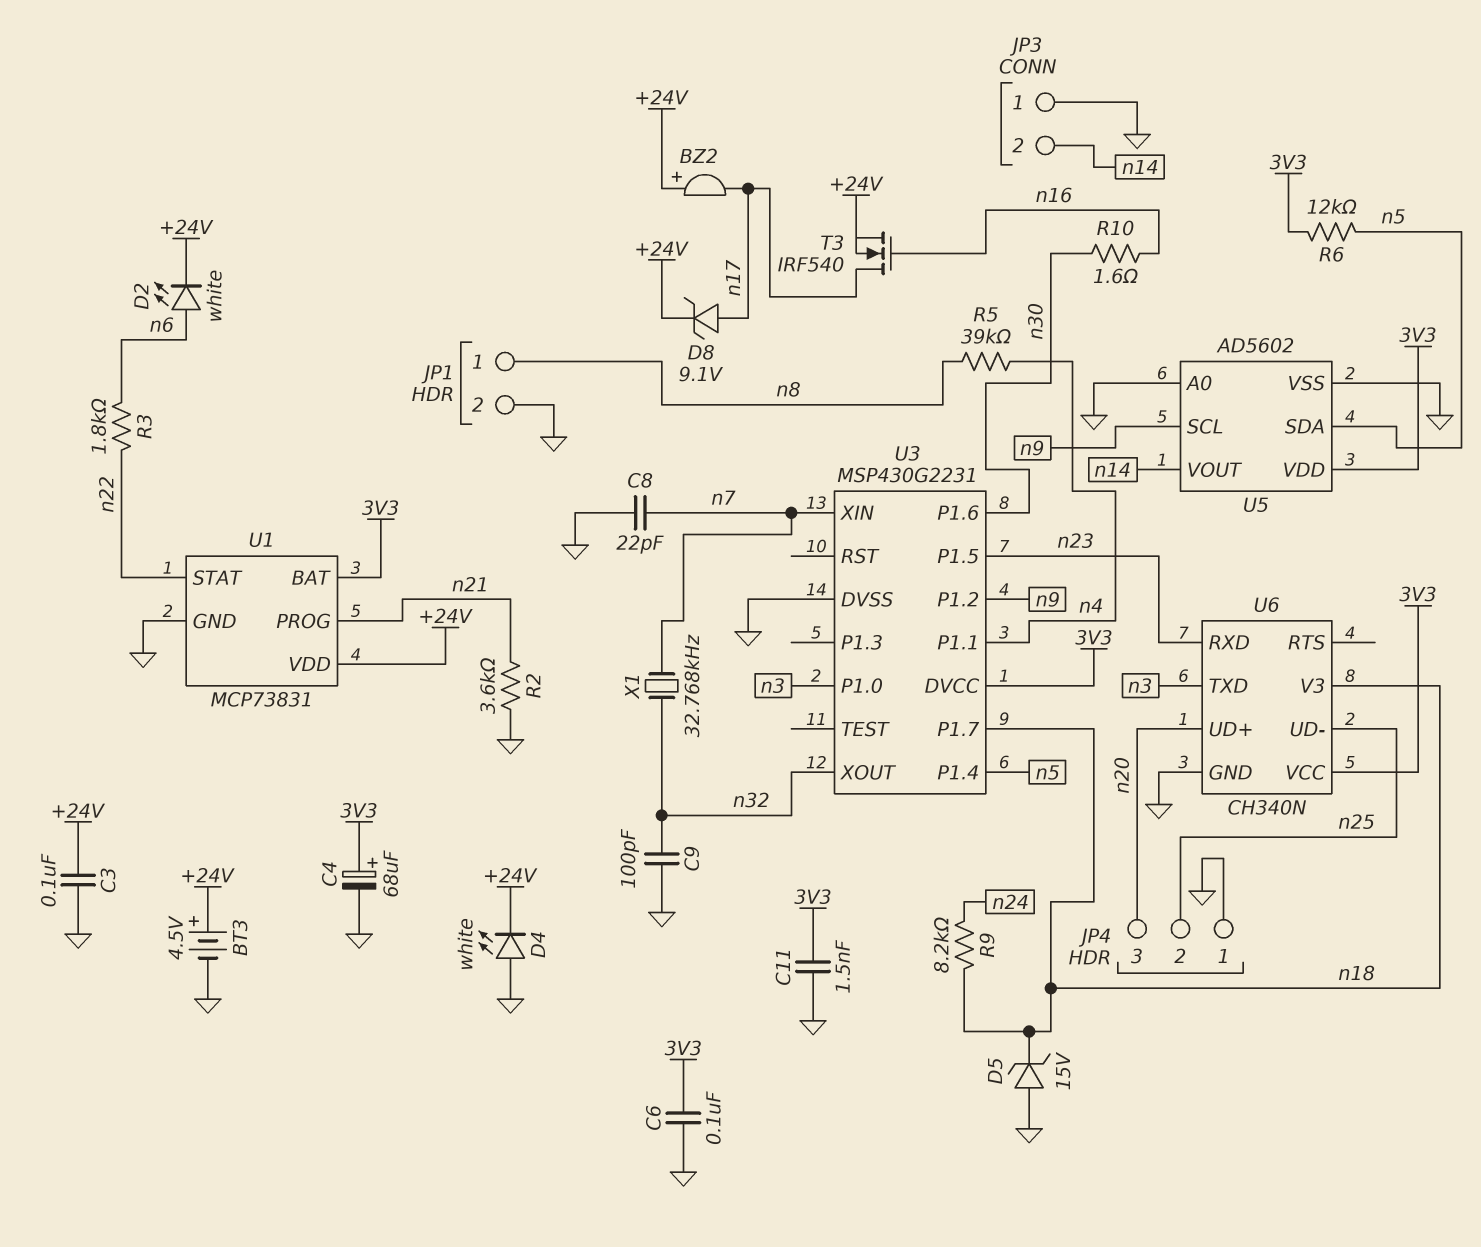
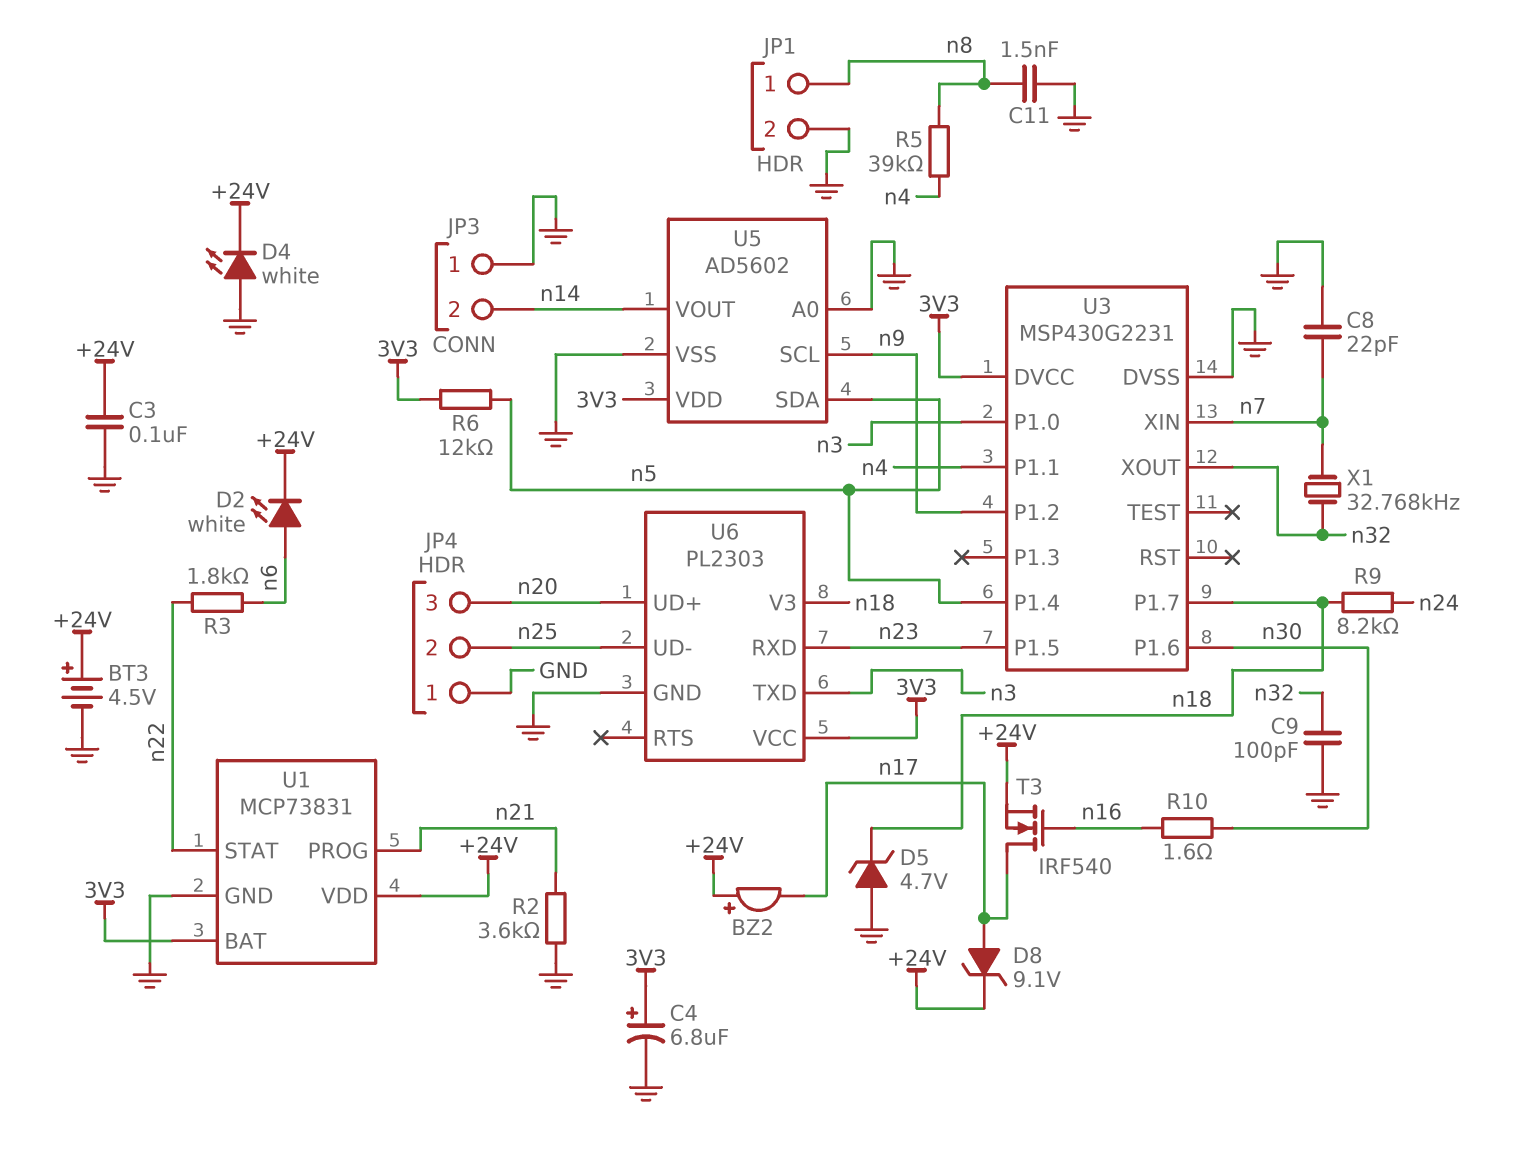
C4: 68uF (plus 3V3, minus GND) -> 6.8uF (plus 3V3, minus GND)
C6: 100nF (3V3, GND) -> none
C11: 1.5nF (3V3, GND) -> 1.5nF (GND, n8)
D5: zener 15V (A GND, K n18) -> zener 4.7V (A GND, K n18)
U6: CH340N -> PL2303

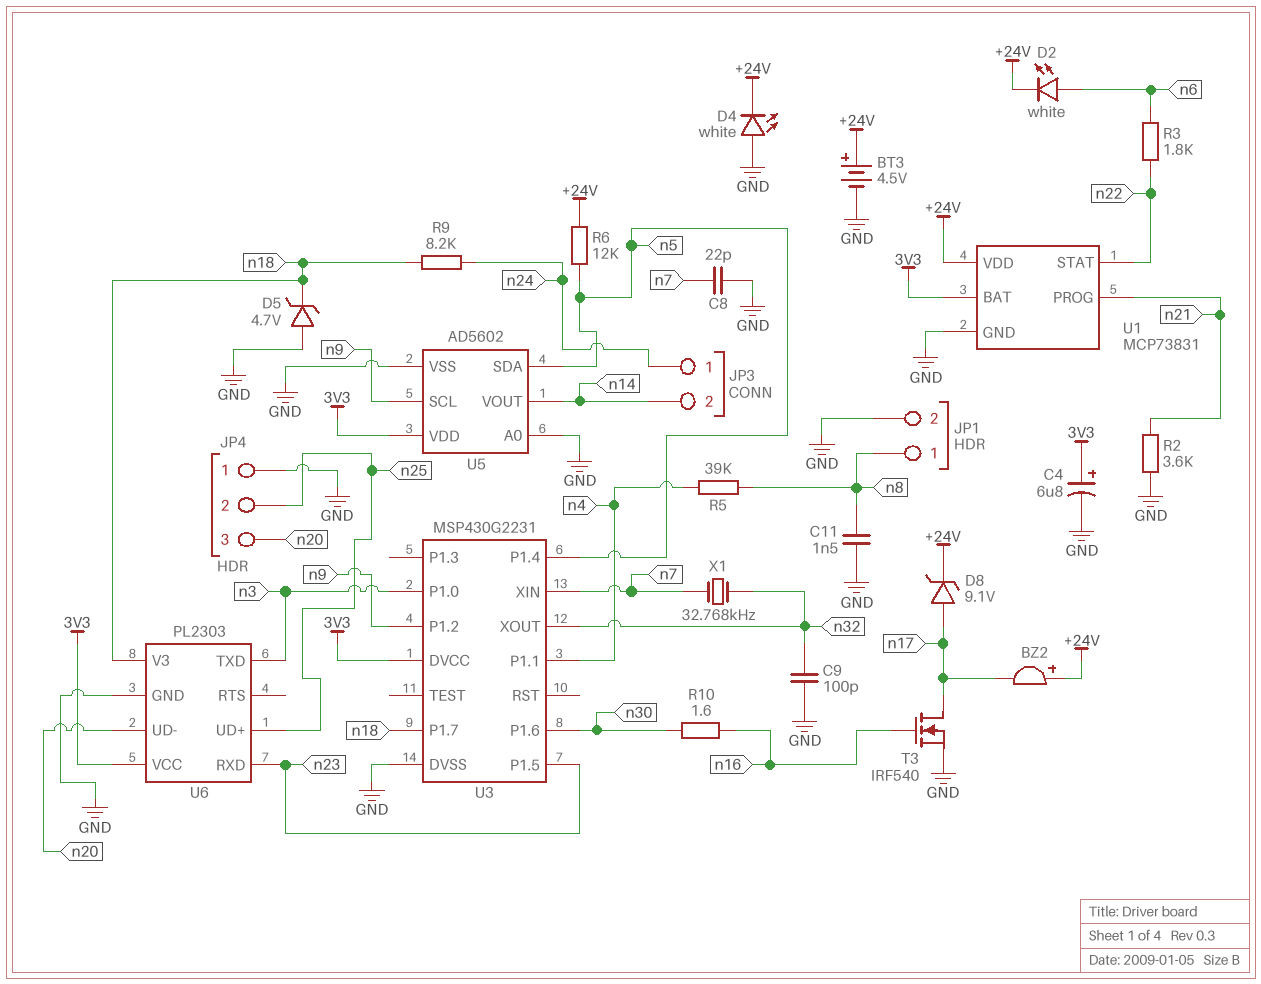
C3: 100nF (+24V, GND) -> none
JP3 pin 1: GND -> n24
R6: 12k (3V3, n5) -> 12k (+24V, n5)
T3: NMOS IRF540 (G n16, D n17, S +24V) -> NMOS IRF540 (G n16, D n17, S GND)
U6 pin UD+: n20 -> n25
U6 pin UD-: n25 -> n20

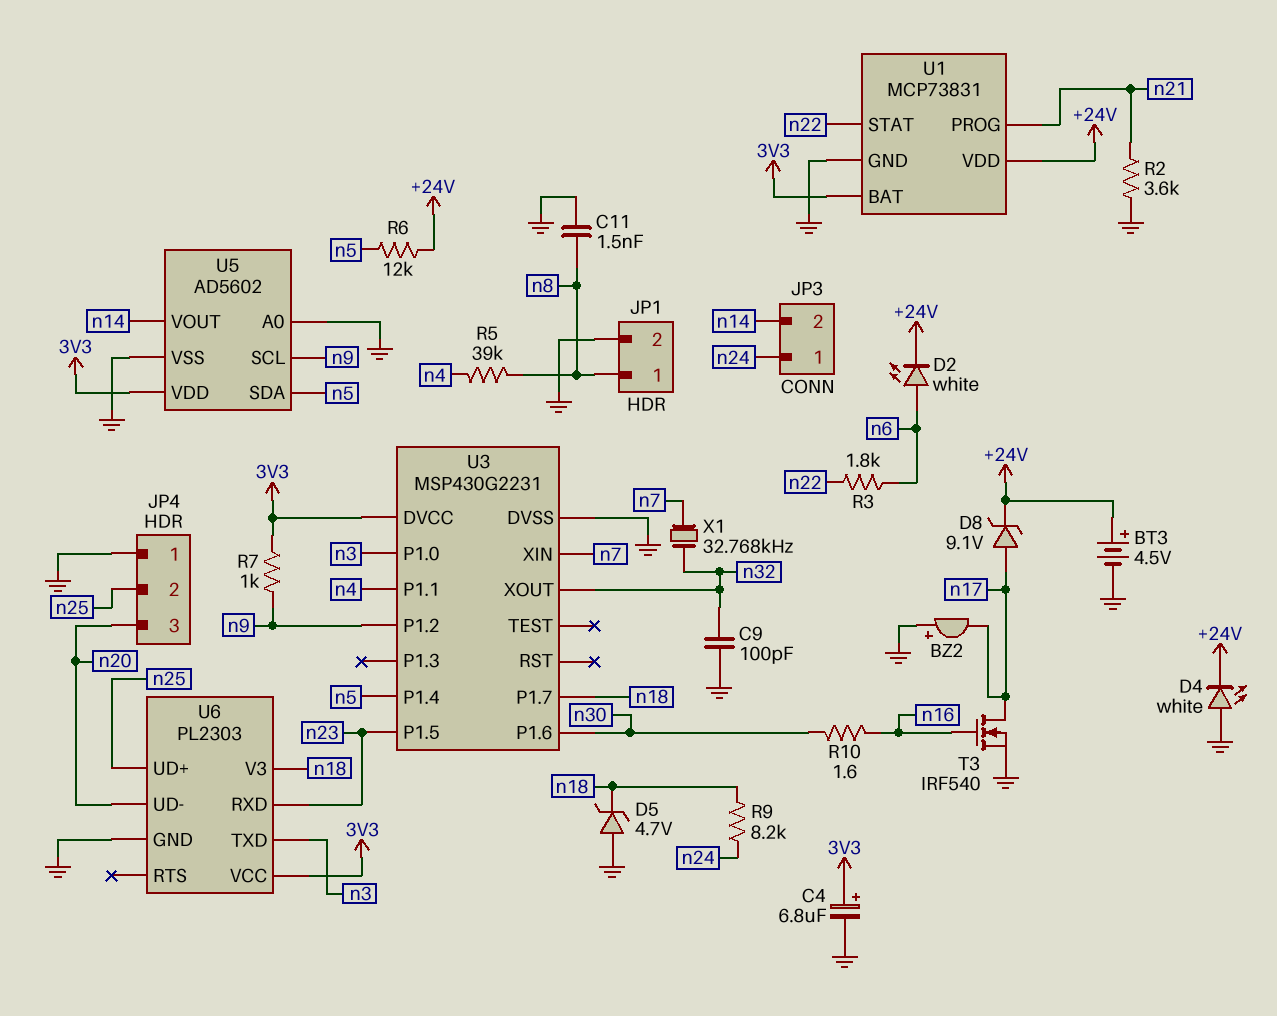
BZ2: buzzer (plus +24V, minus n17) -> buzzer (plus GND, minus n17)
C8: 22pF (GND, n7) -> none
R7: none -> 1k (3V3, n9)

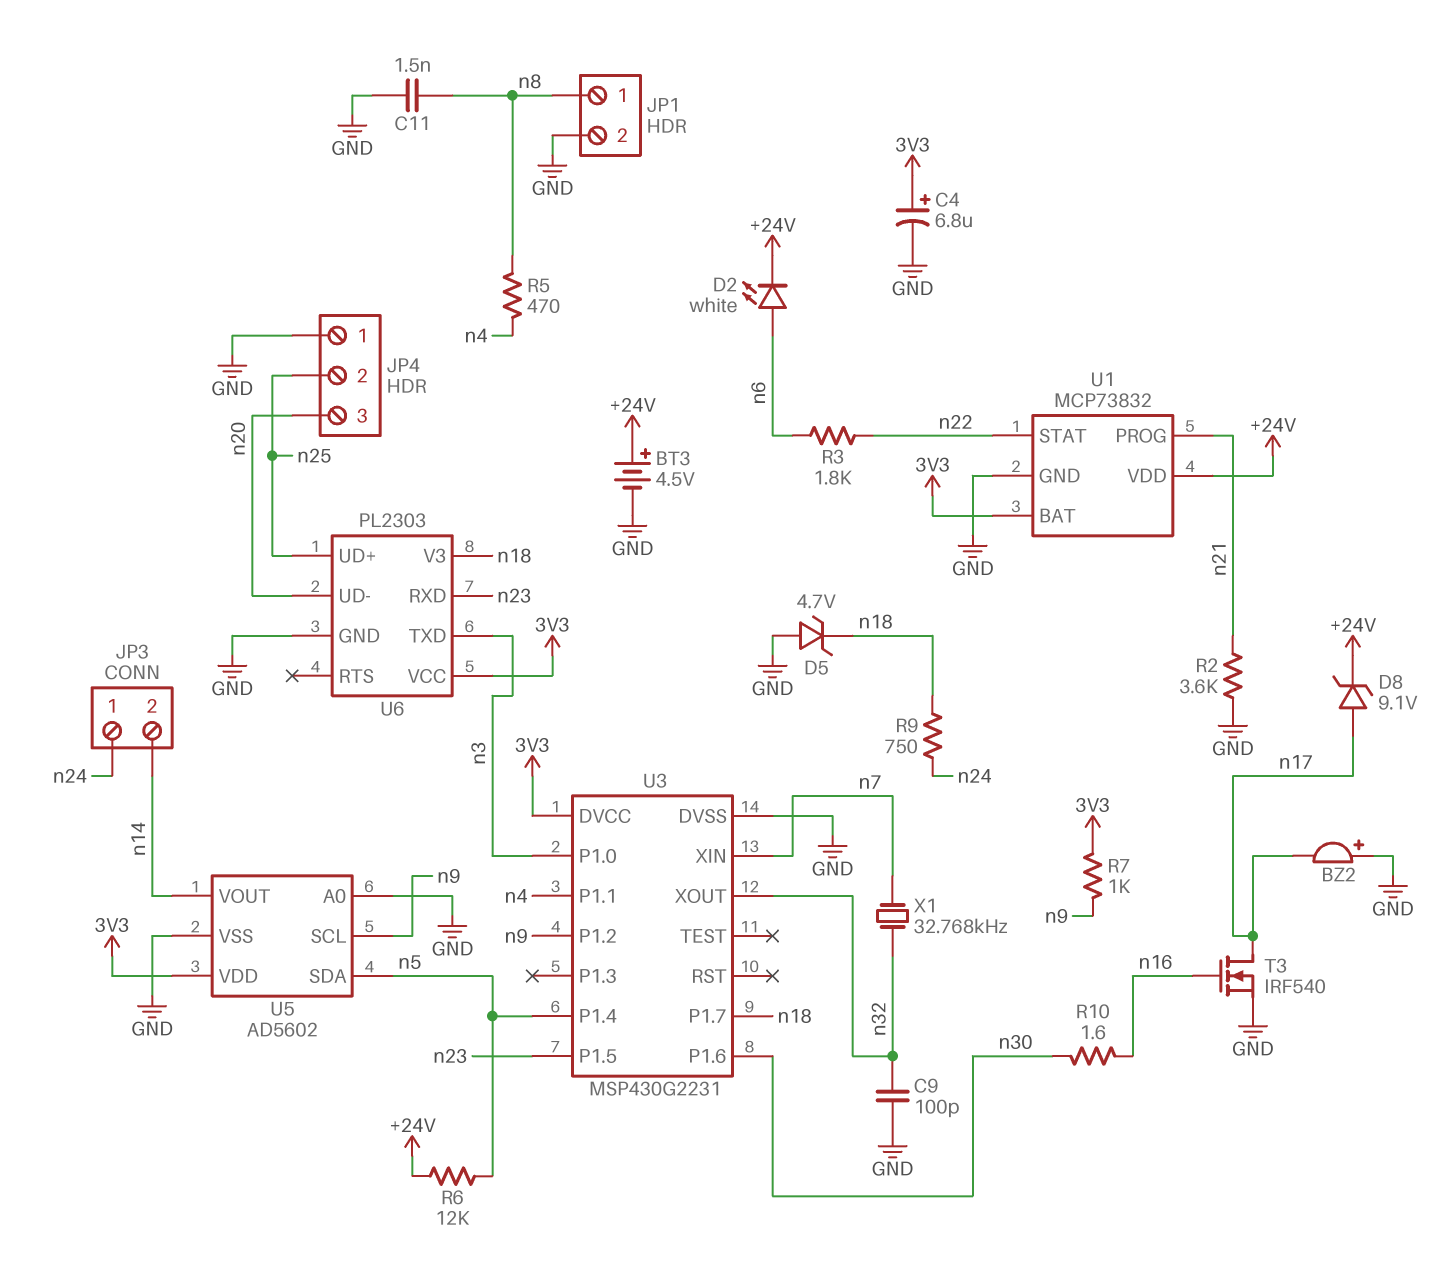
D4: LED white (A GND, K +24V) -> none
R5: 39k (n4, n8) -> 470 (n4, n8)
R9: 8.2k (n18, n24) -> 750 (n18, n24)
U1: MCP73831 -> MCP73832

